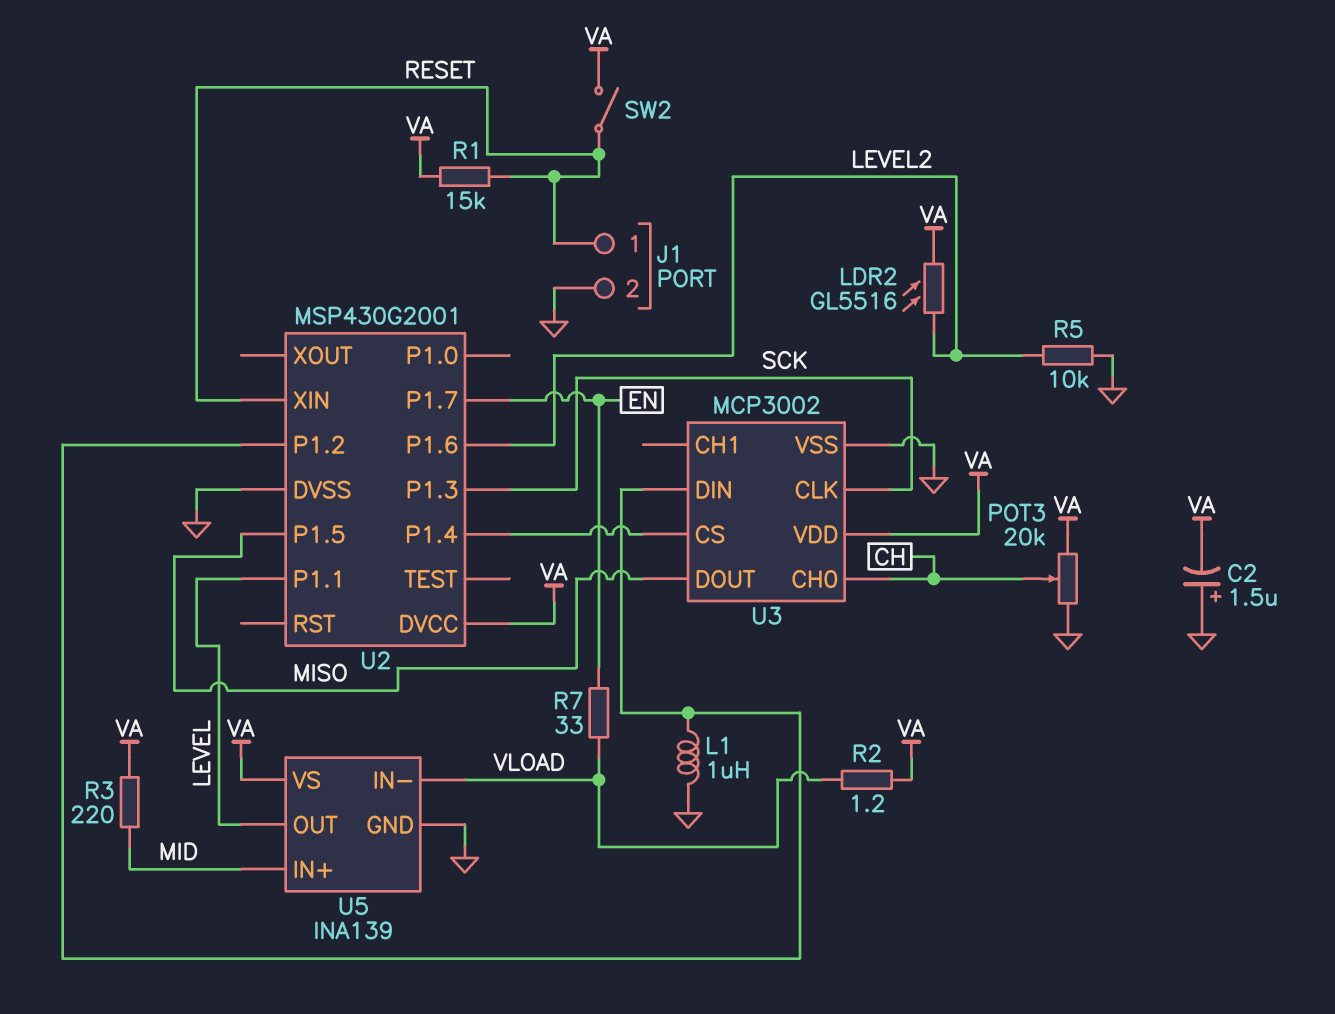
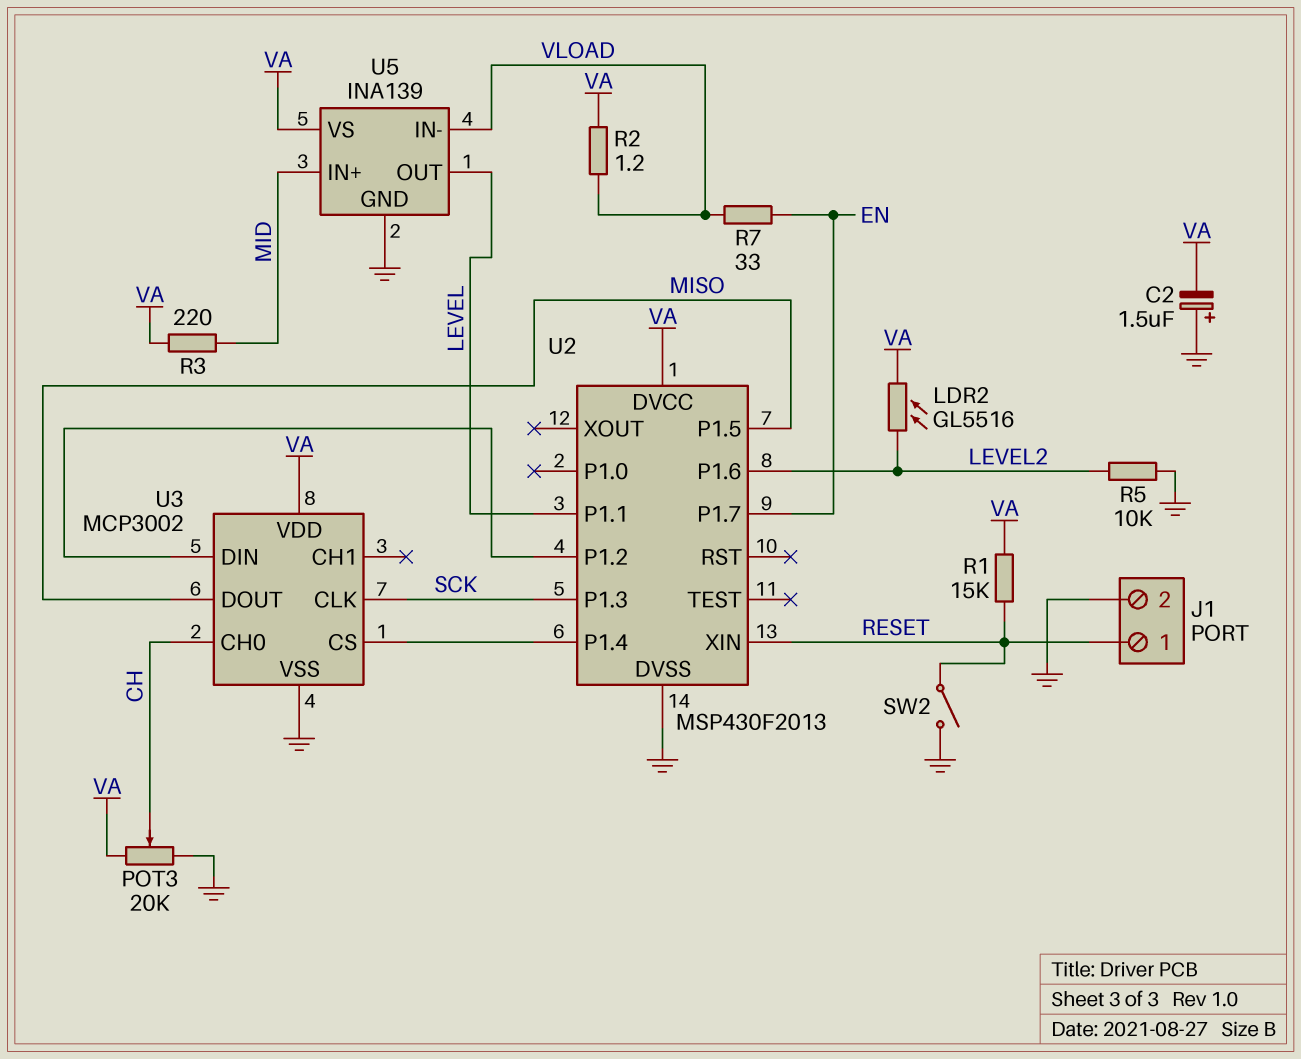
L1: 1uH (GND, U2/P1.2) -> none
SW2: switch (RESET, VA) -> switch (GND, RESET)
U2: MSP430G2001 -> MSP430F2013

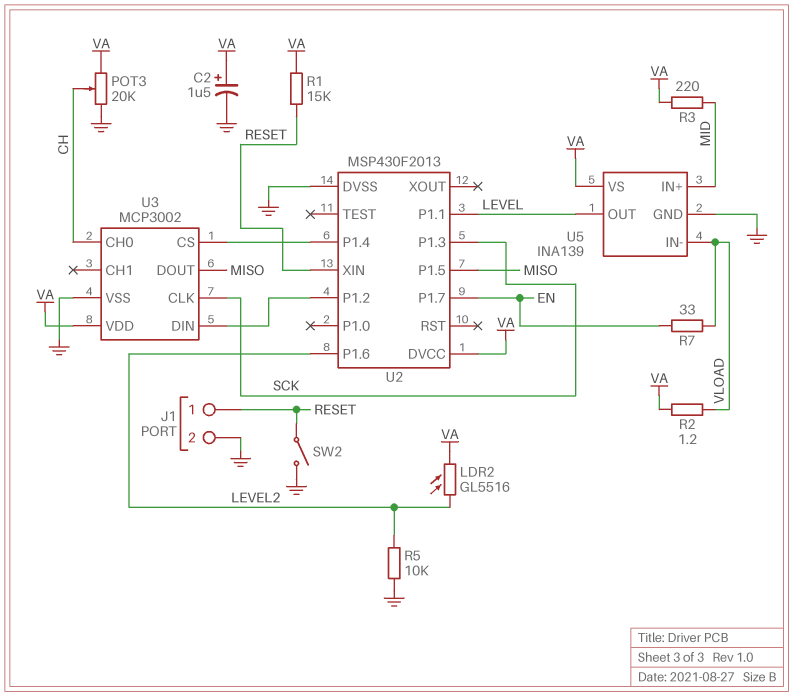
C2: 1.5uF (plus GND, minus VA) -> 1.5uF (plus VA, minus GND)

